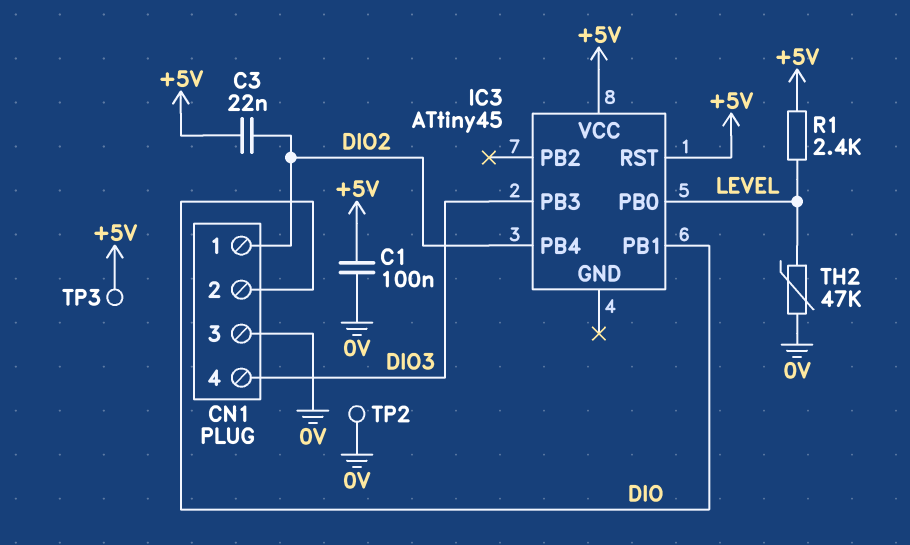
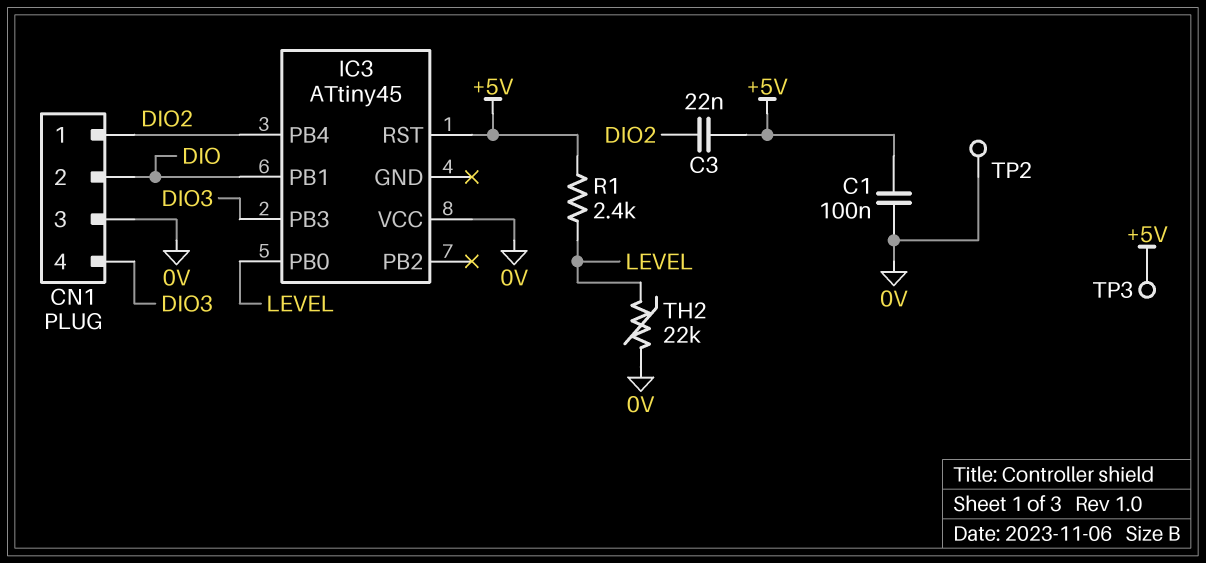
IC3 pin VCC: +5V -> 0V
TH2: 47k (0V, LEVEL) -> 22k (0V, LEVEL)

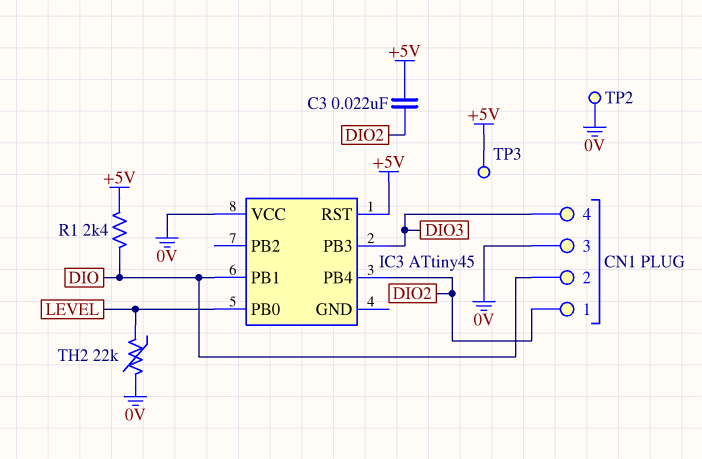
C1: 100nF (+5V, 0V) -> none
R1: 2.4k (+5V, LEVEL) -> 2.4k (+5V, DIO)

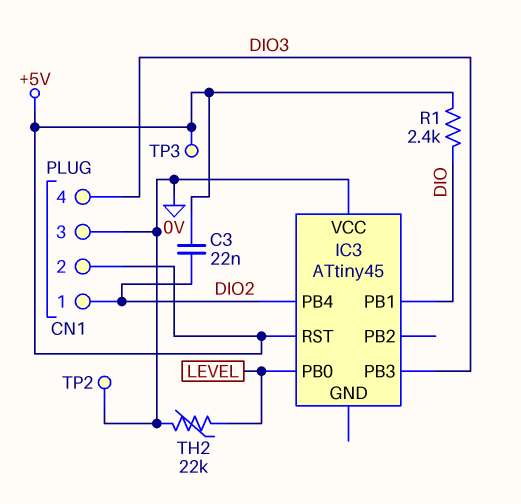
CN1 pin 2: DIO -> +5V

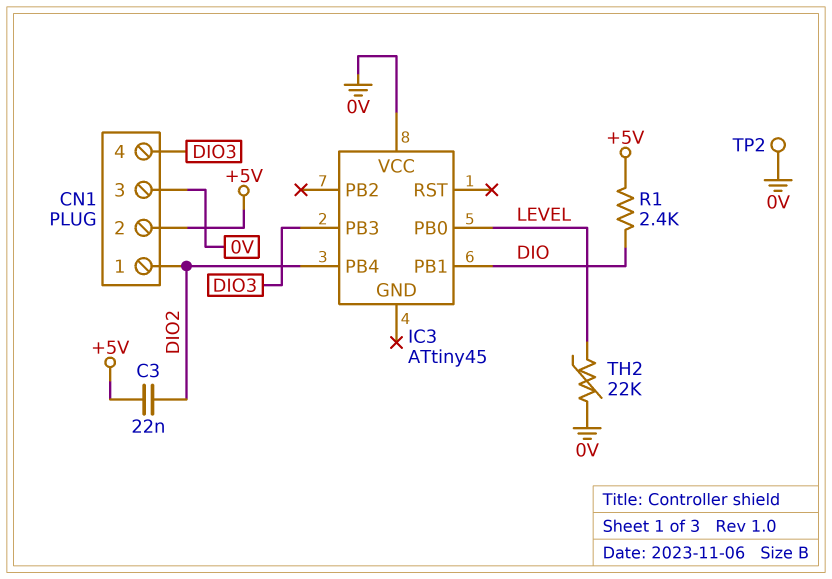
IC3 pin RST: +5V -> none
TP3: test point (+5V) -> none

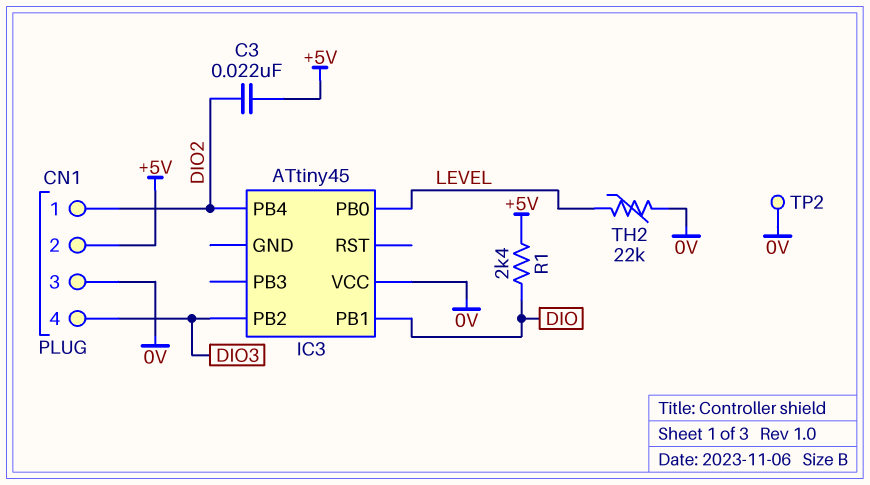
IC3 pin PB2: none -> DIO3
IC3 pin PB3: DIO3 -> none

